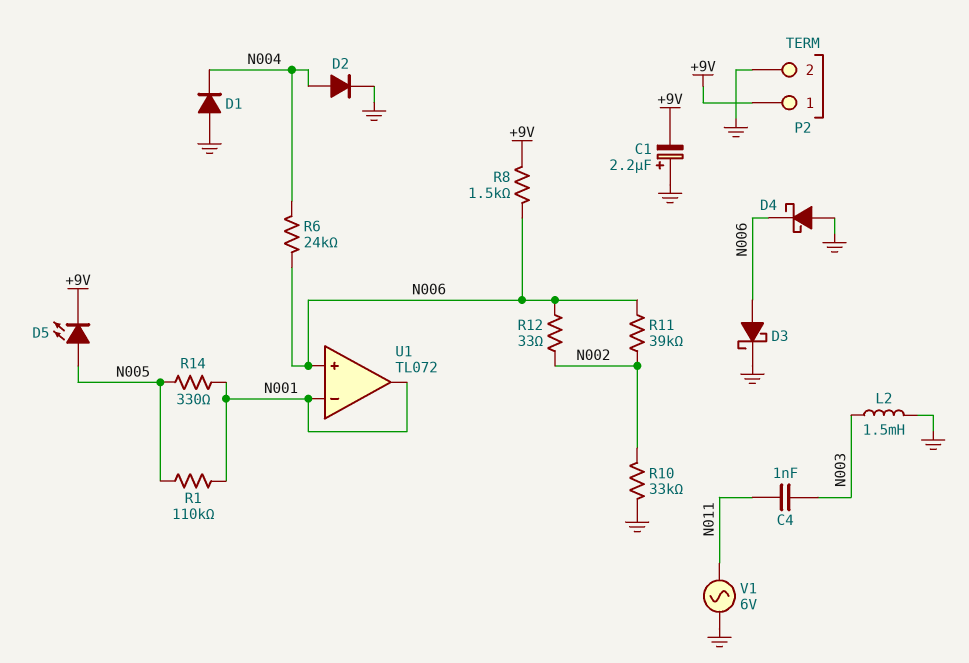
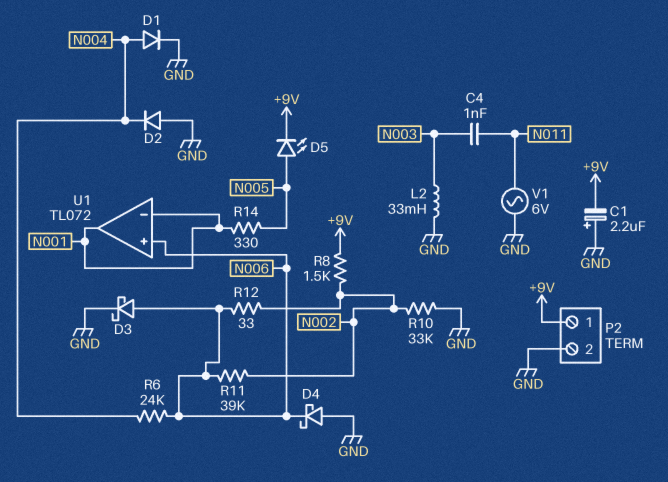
D1: diode (A GND, K N004) -> diode (A N004, K GND)
D2: diode (A N004, K GND) -> diode (A GND, K N004)
L2: 1.5mH (GND, N003) -> 33mH (GND, N003)
R1: 110k (N001, N005) -> none
R8: 1.5k (+9V, N006) -> 1.5k (+9V, N002)

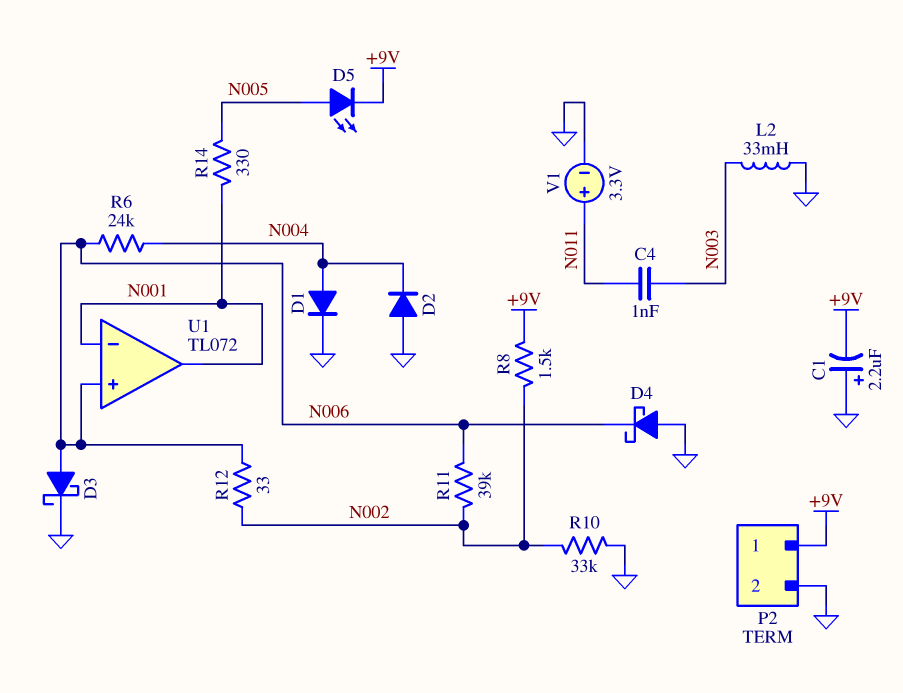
V1: AC 6V (GND, N011) -> 3.3V (plus N011, minus GND)

